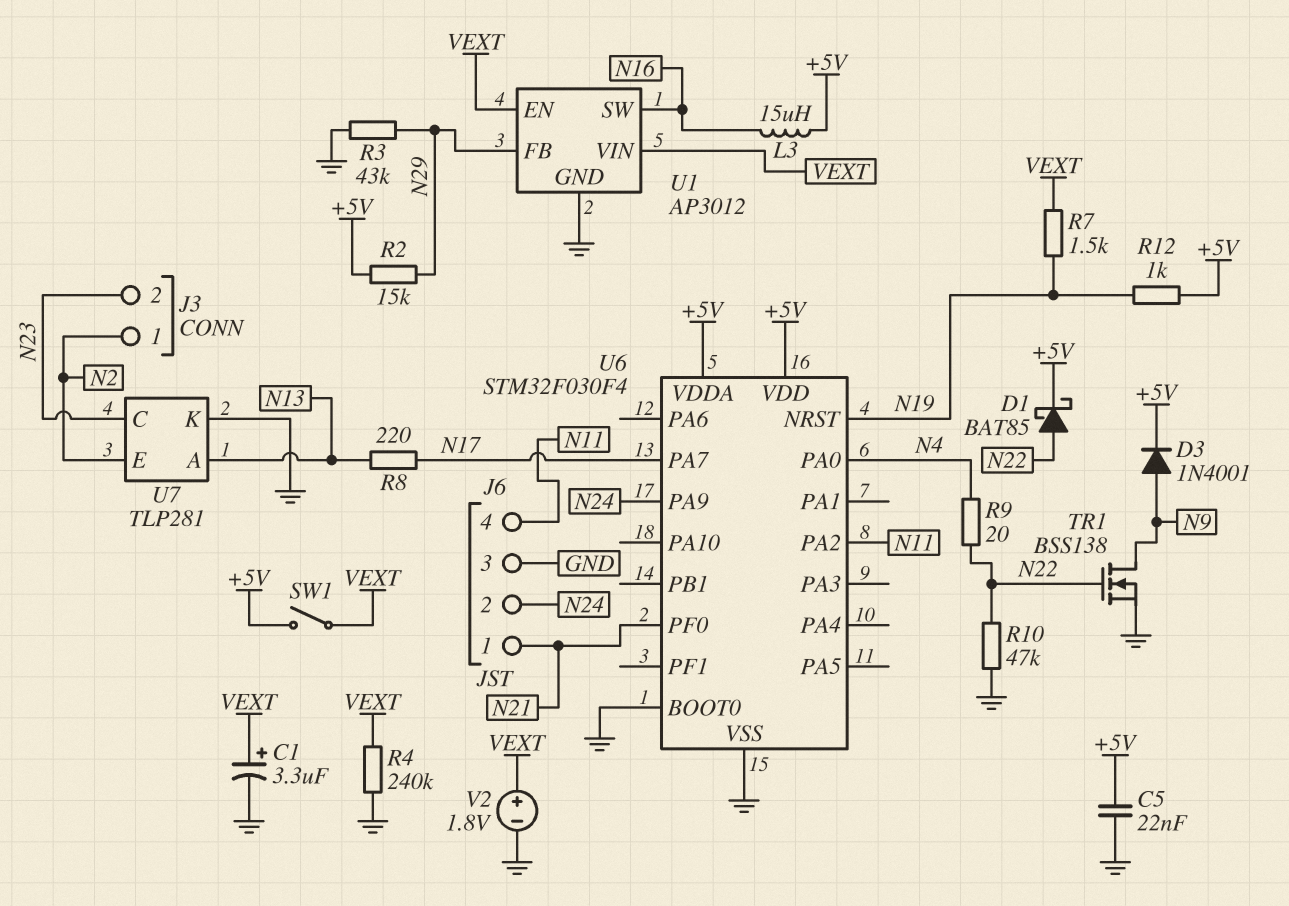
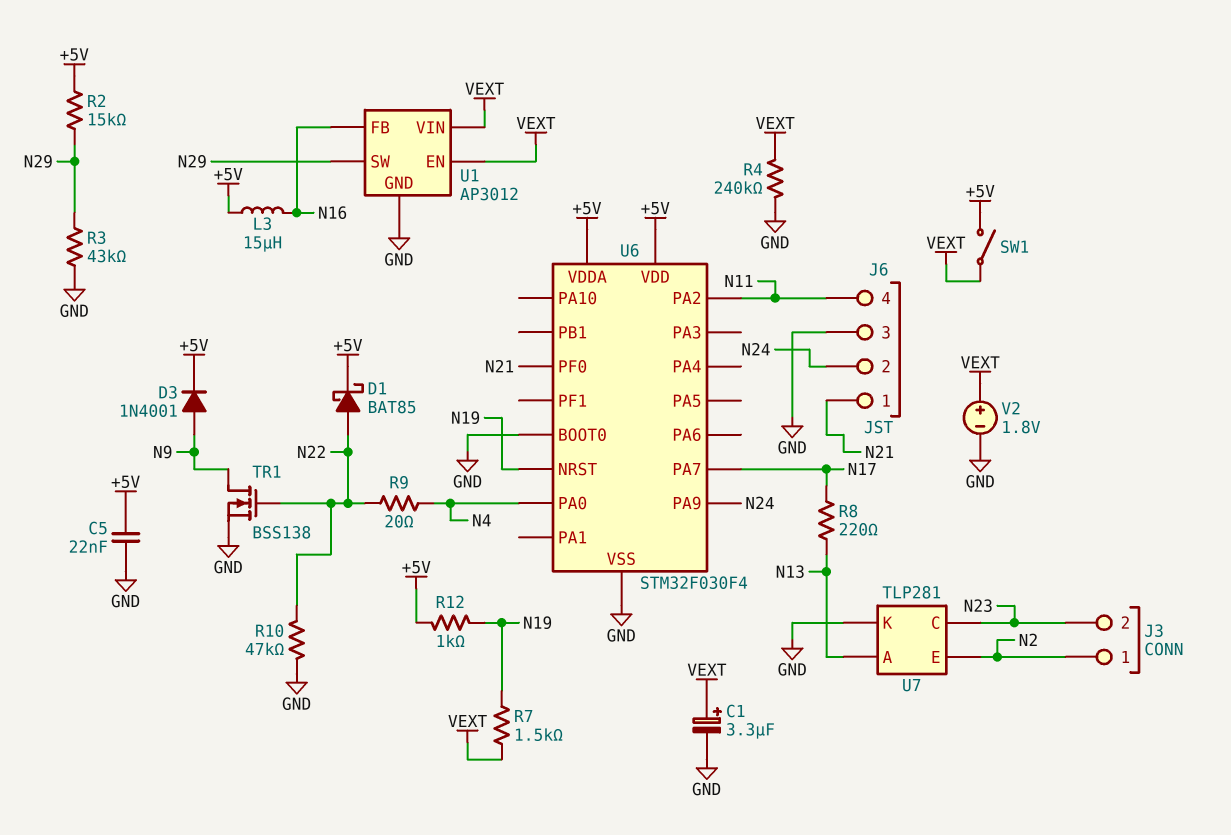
U1 pin FB: N29 -> N16
U1 pin SW: N16 -> N29

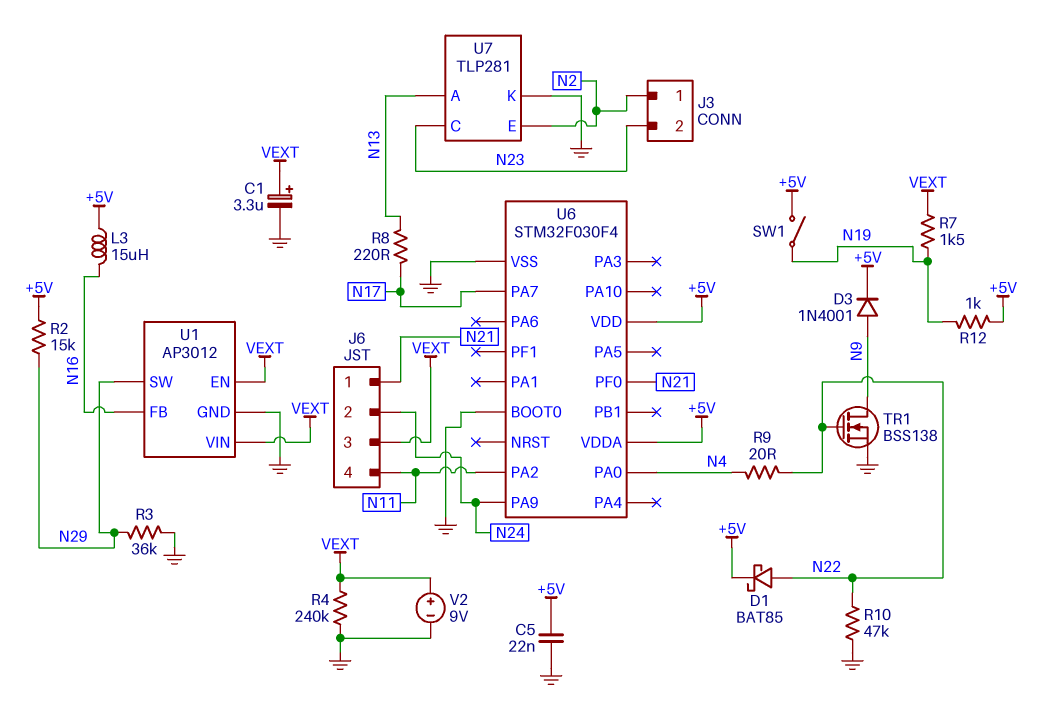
J6 pin 3: GND -> VEXT
R3: 43k (GND, N29) -> 36k (GND, N29)
SW1: switch (+5V, VEXT) -> switch (+5V, N19)
U6 pin NRST: N19 -> none
V2: 1.8V (plus VEXT, minus GND) -> 9V (plus VEXT, minus GND)

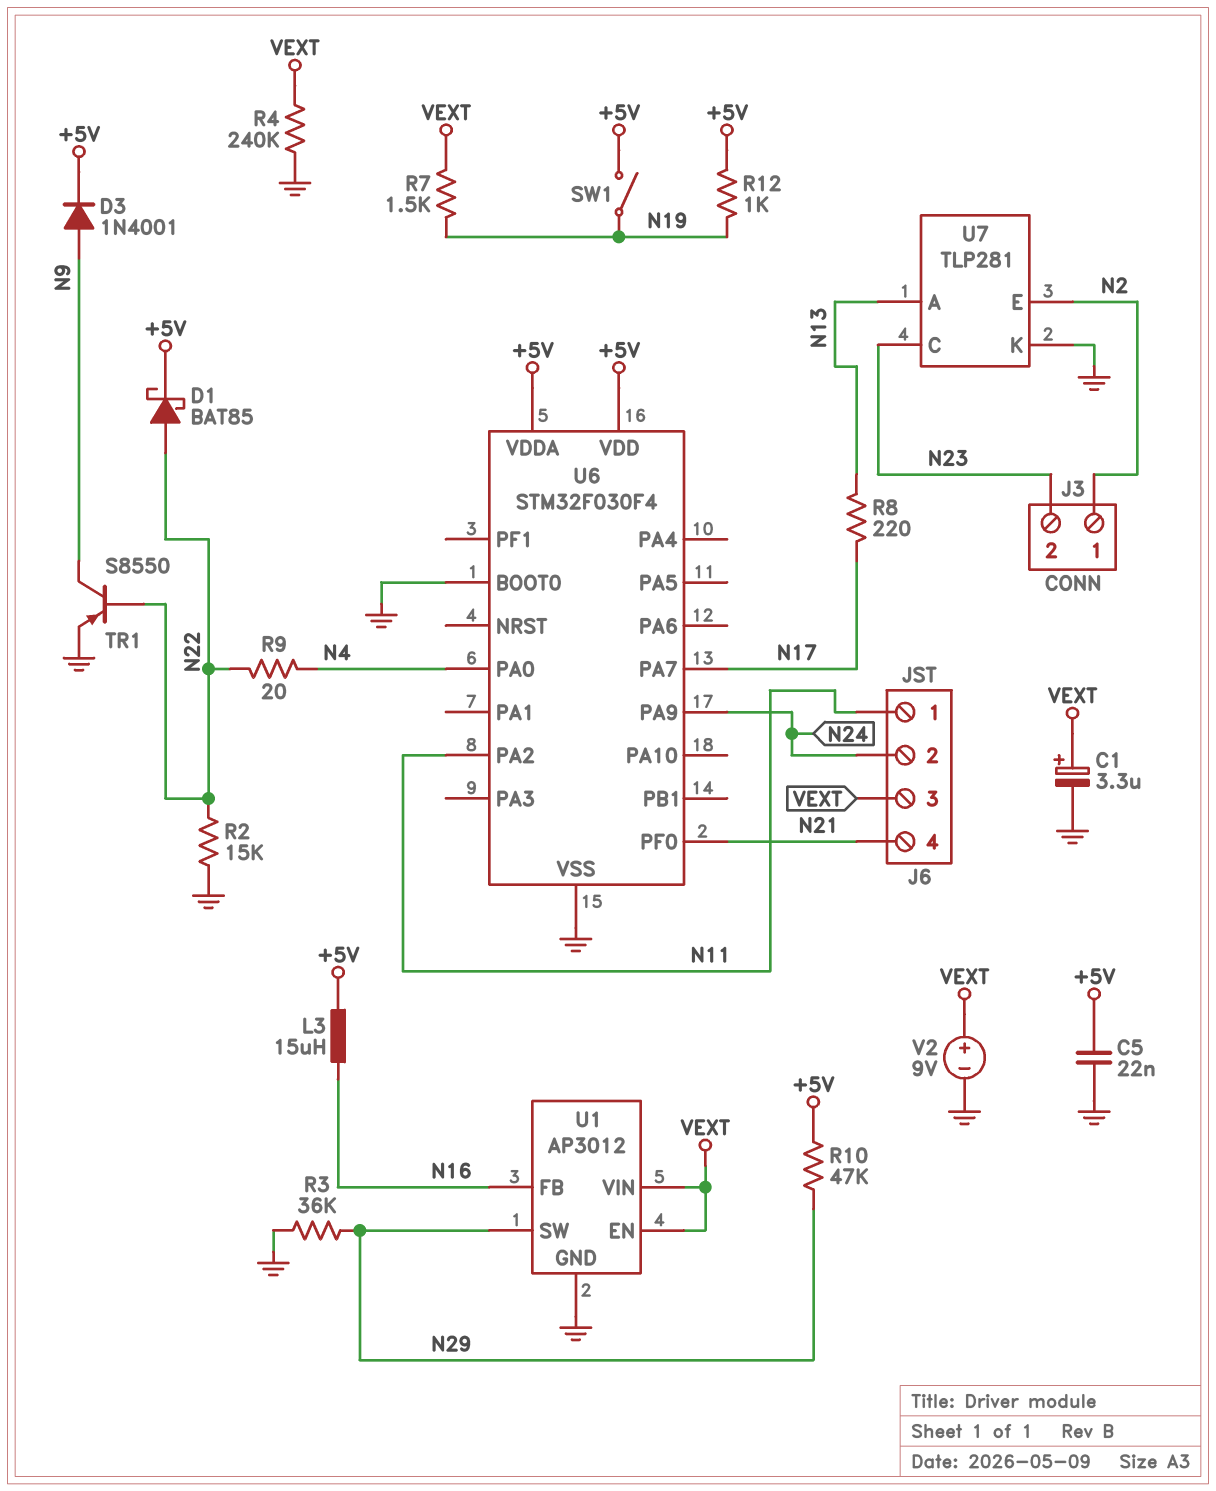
J6 pin 1: N21 -> N11
J6 pin 4: N11 -> N21
R2: 15k (+5V, N29) -> 15k (GND, N22)
R10: 47k (GND, N22) -> 47k (+5V, N29)
TR1: NMOS BSS138 (G N22, D N9, S GND) -> PNP S8550 (B N22, C N9, E GND)

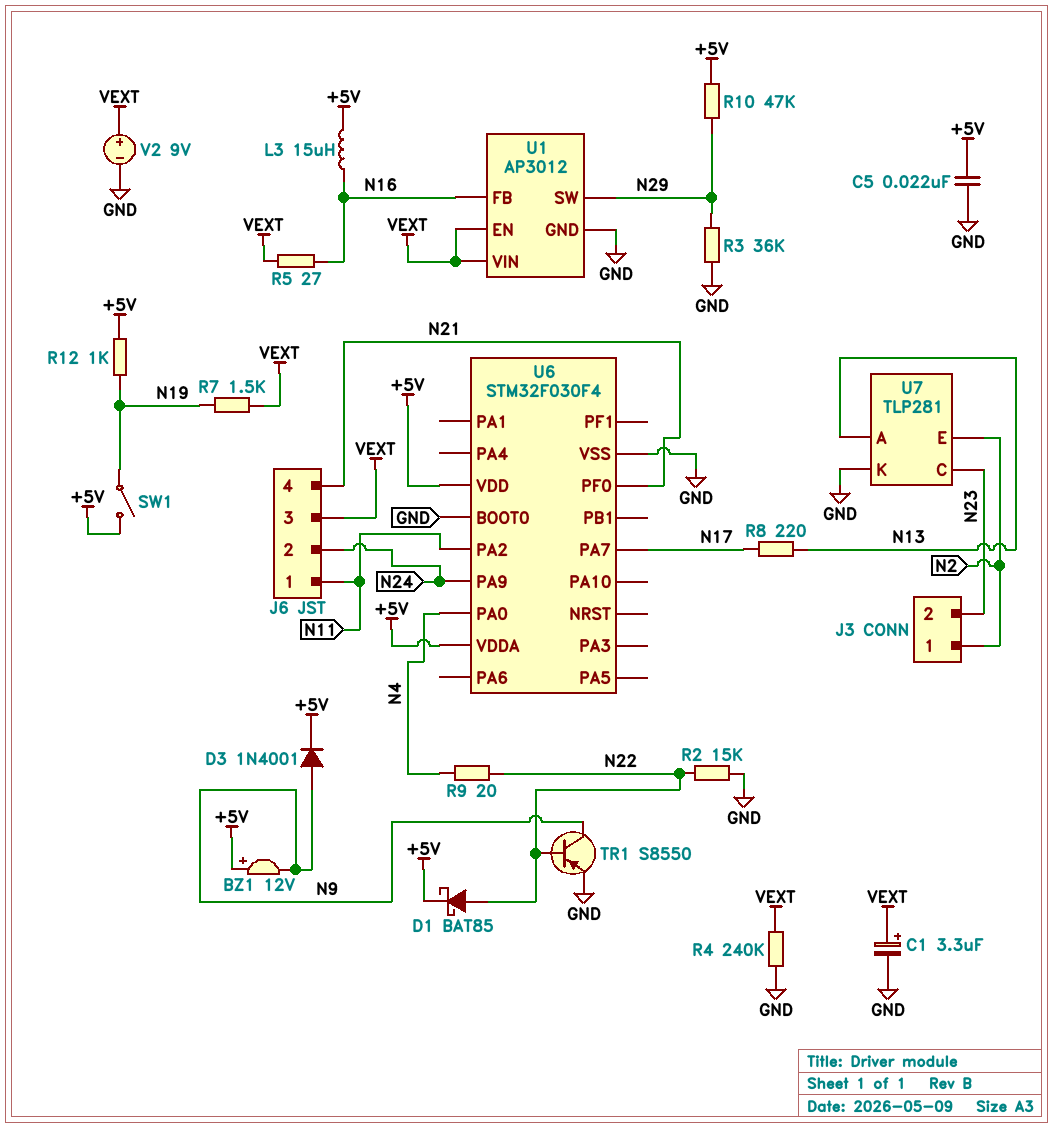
BZ1: none -> buzzer 12V (plus +5V, minus N9)
R5: none -> 27 (N16, VEXT)

